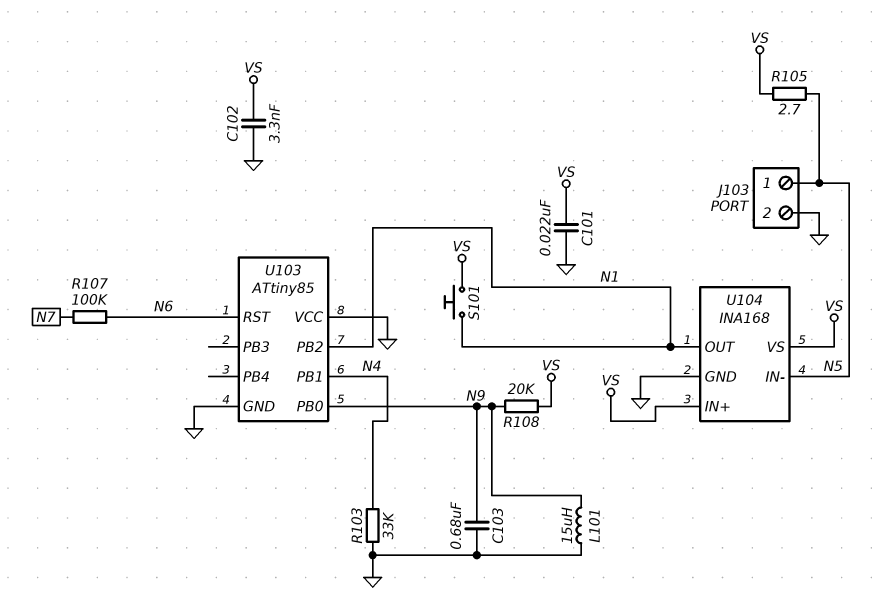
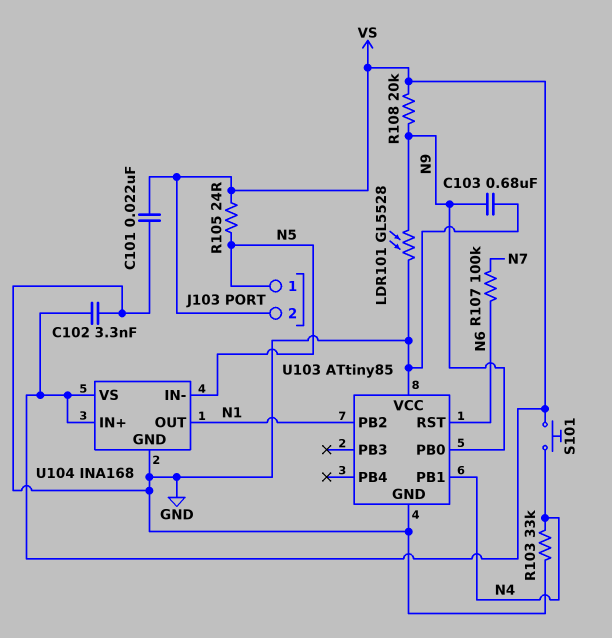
J103 pin 2: GND -> VS
L101: 15uH (GND, N9) -> none
LDR101: none -> GL5528 (GND, N9)
R105: 2.7 (N5, VS) -> 24 (N5, VS)
S101: button (N1, VS) -> button (N4, VS)

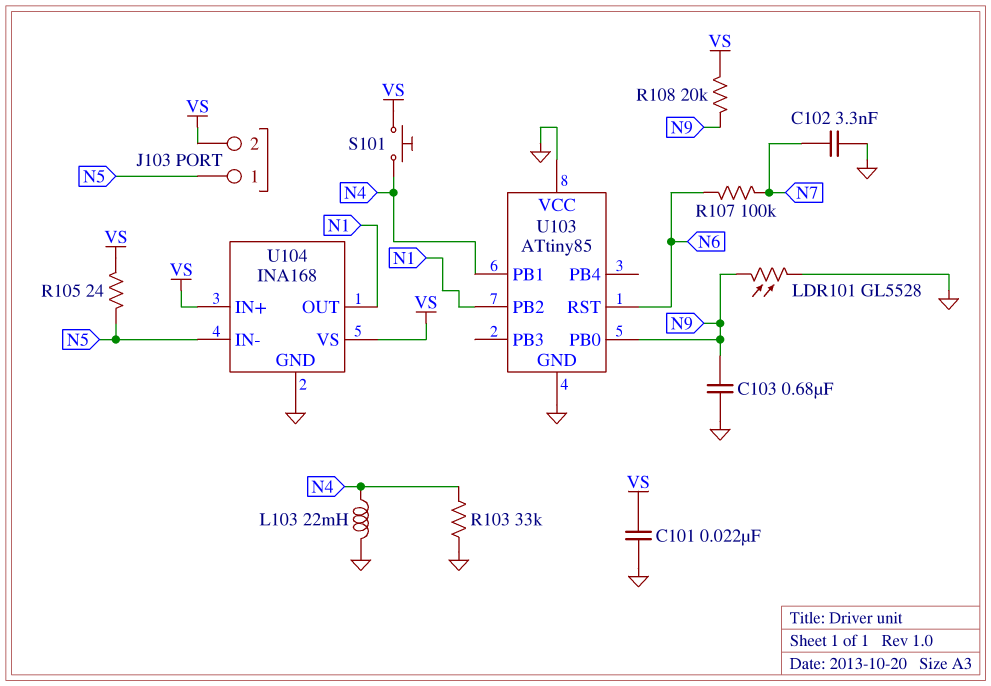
C102: 3.3nF (GND, VS) -> 3.3nF (GND, N7)
L103: none -> 22mH (GND, N4)

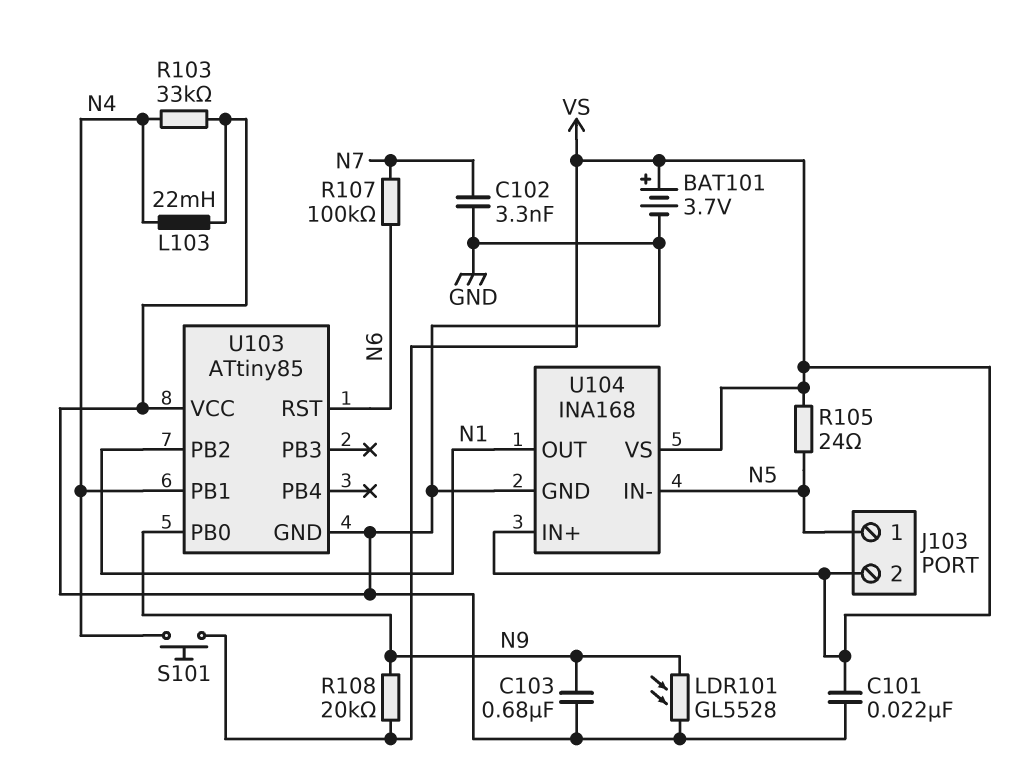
BAT101: none -> 3.7V (plus VS, minus GND)

